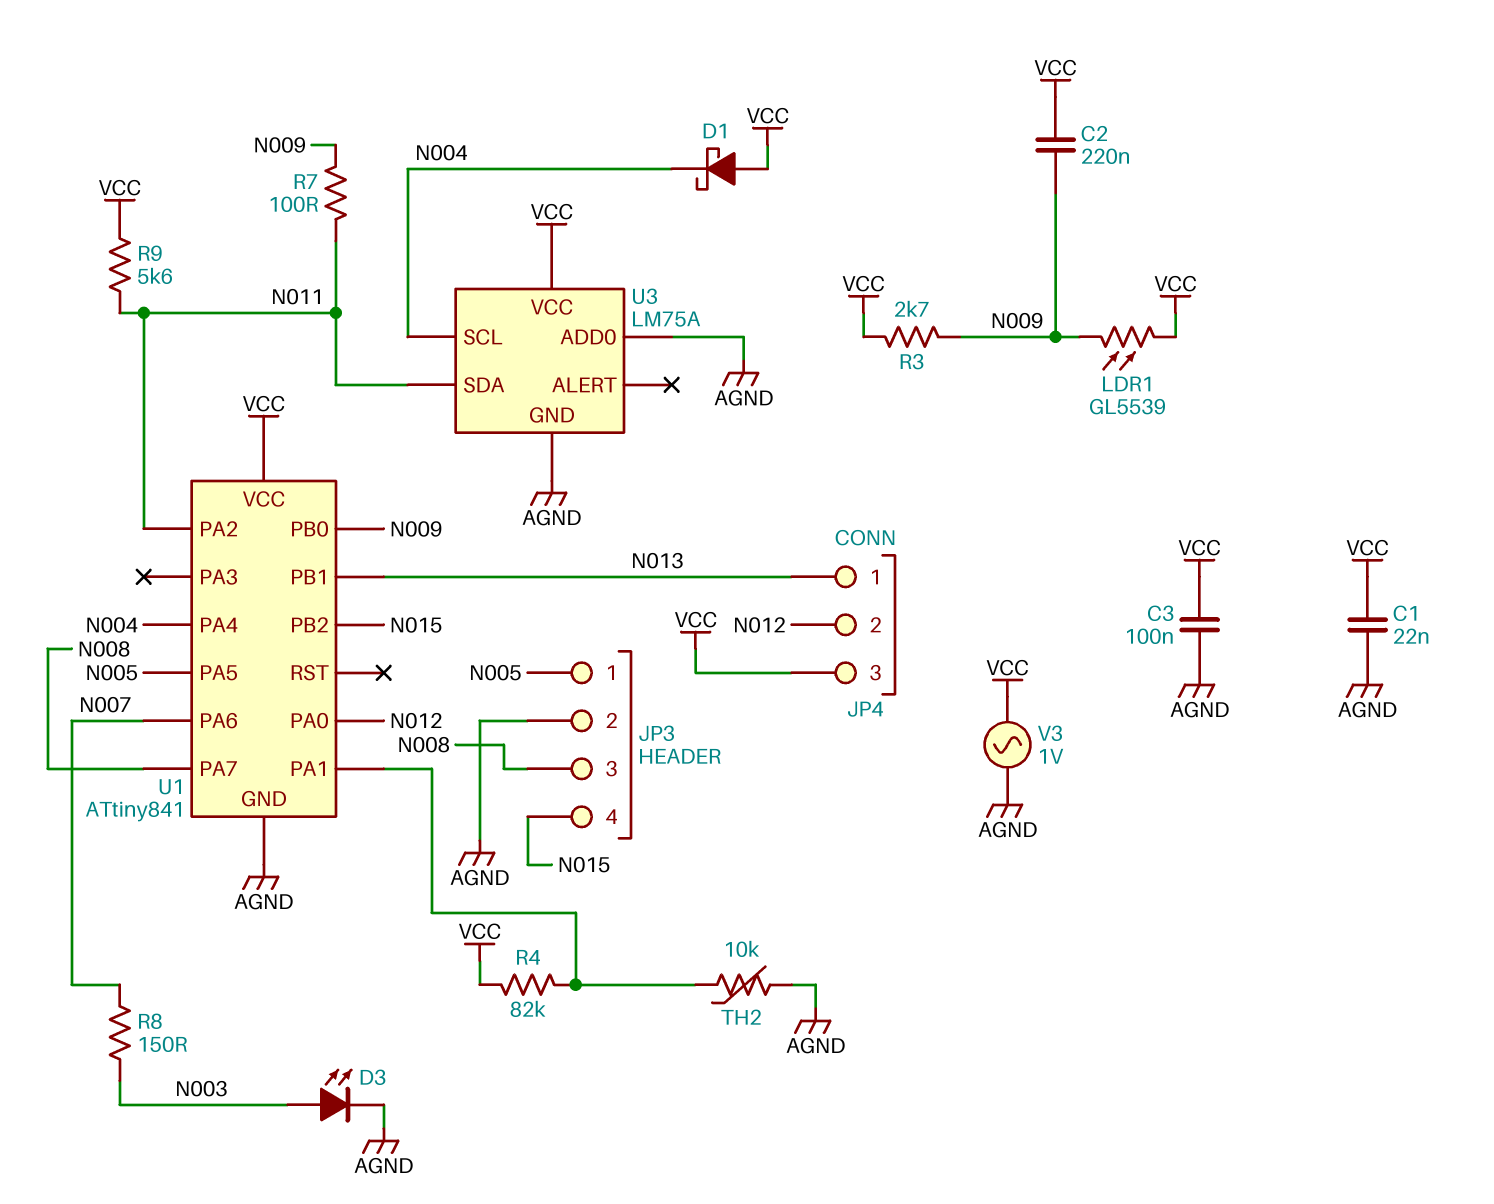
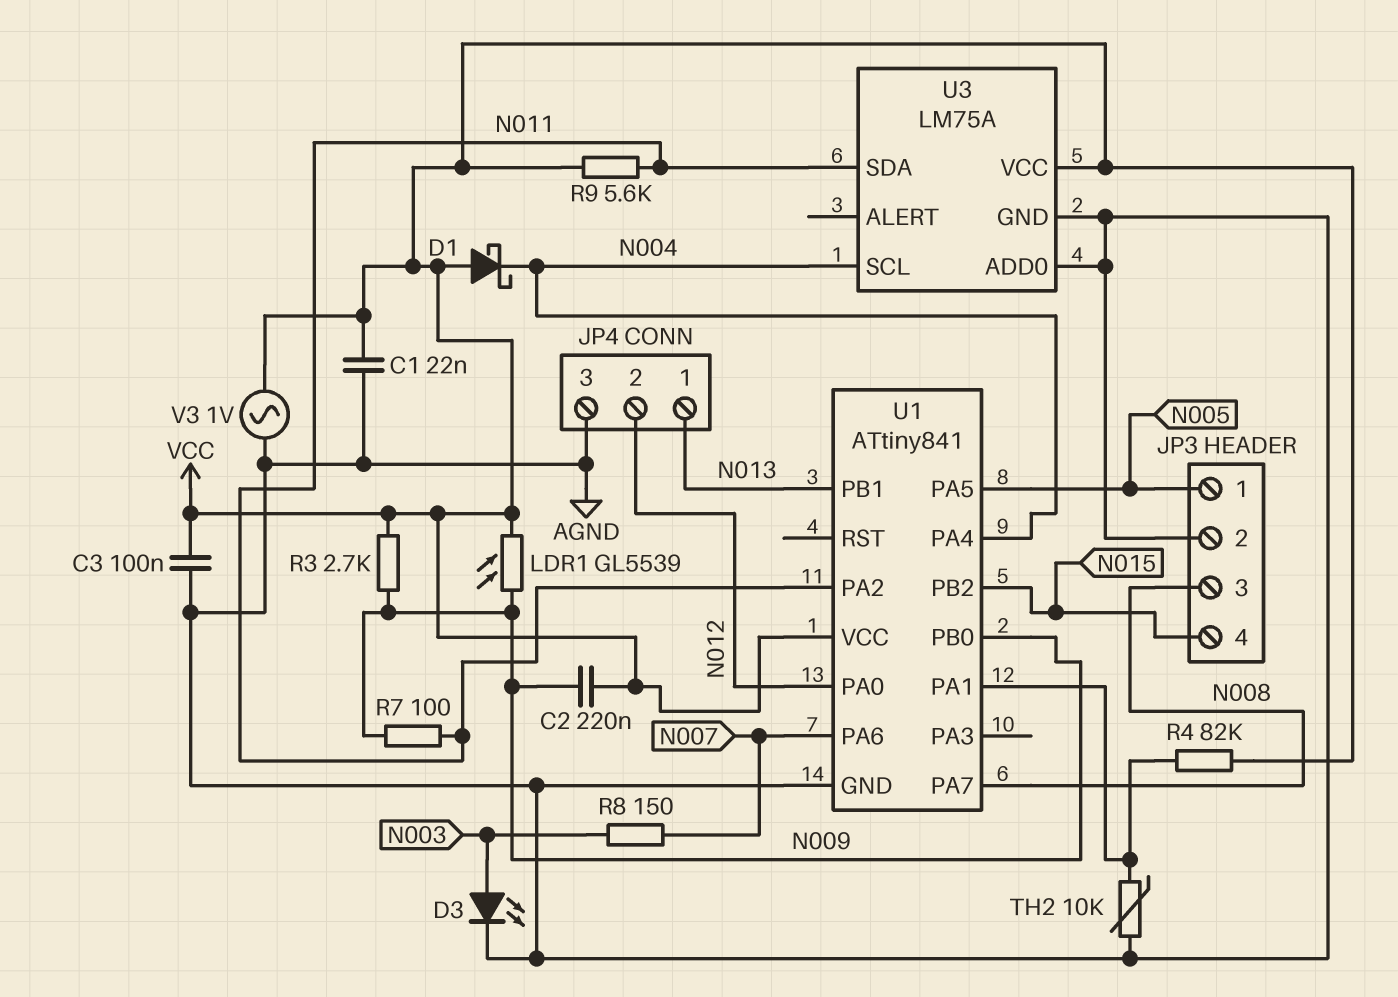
JP4 pin 3: VCC -> AGND

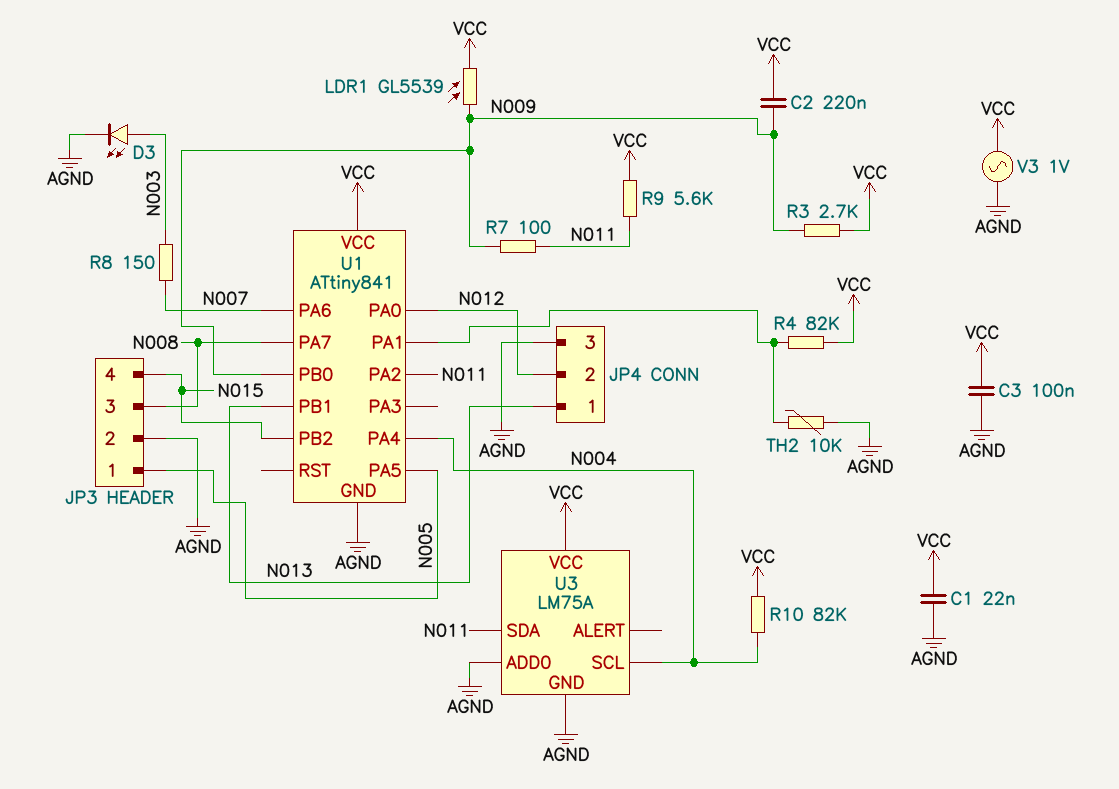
D1: schottky (A VCC, K N004) -> none
R10: none -> 82k (N004, VCC)

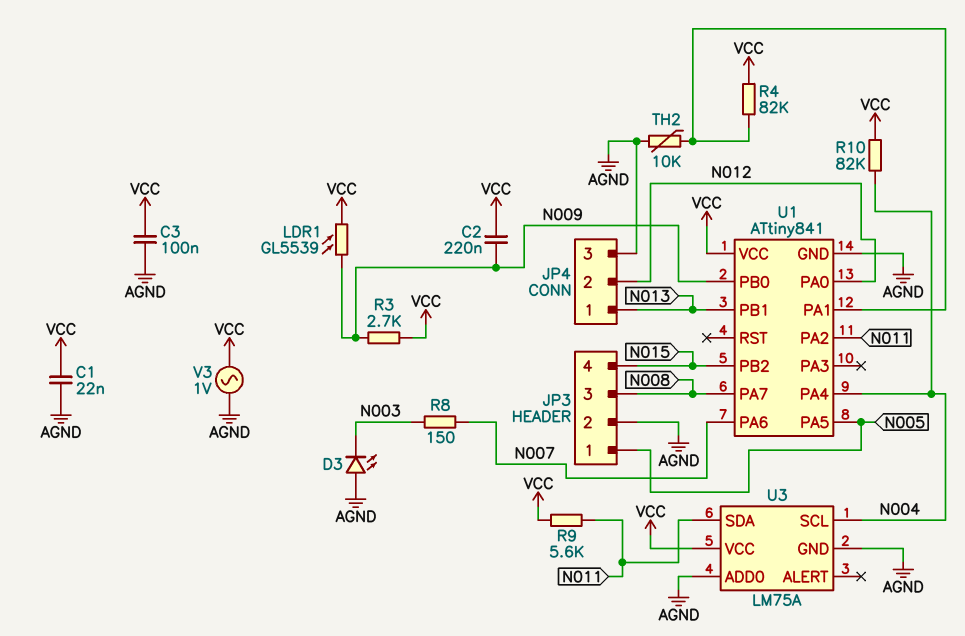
D3: LED (A N003, K AGND) -> LED (A AGND, K N003)
R7: 100 (N009, N011) -> none

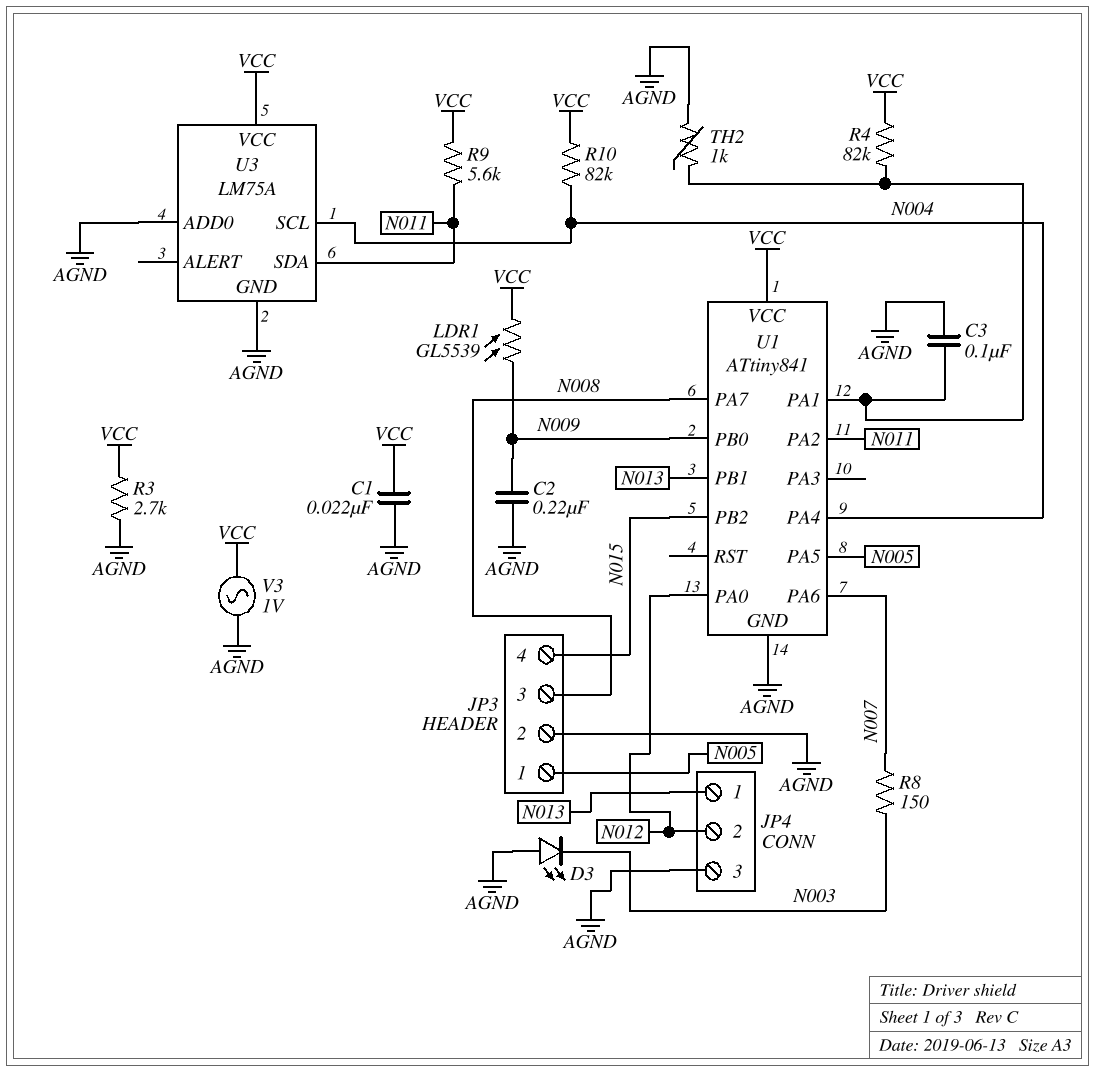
C2: 220nF (N009, VCC) -> 220nF (AGND, N009)
C3: 100nF (AGND, VCC) -> 100nF (AGND, U1/PA1)
R3: 2.7k (N009, VCC) -> 2.7k (AGND, VCC)
TH2: 10k (AGND, U1/PA1) -> 1k (AGND, U1/PA1)

